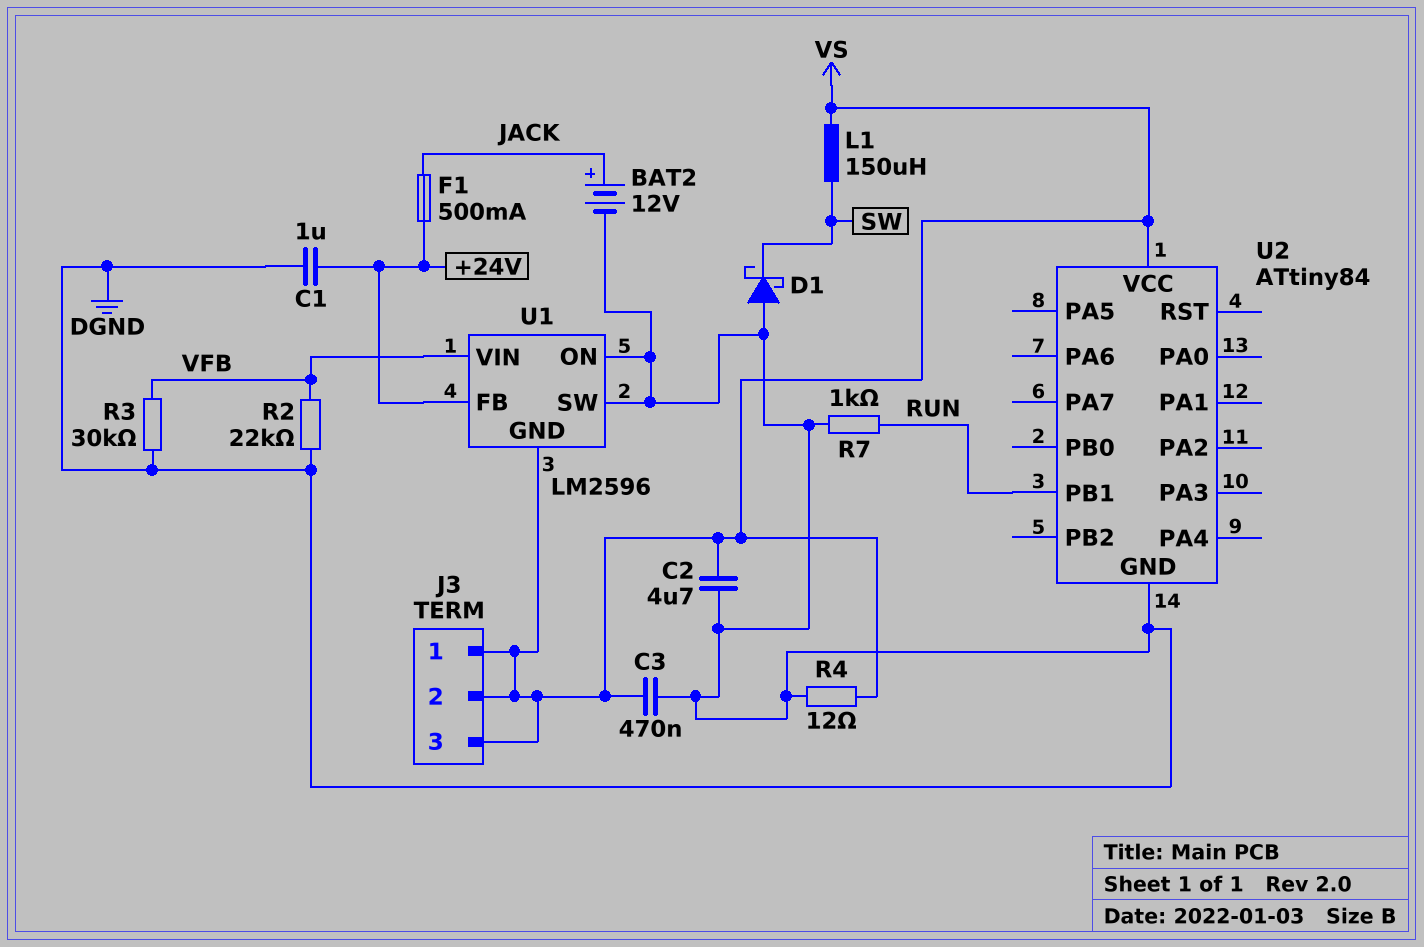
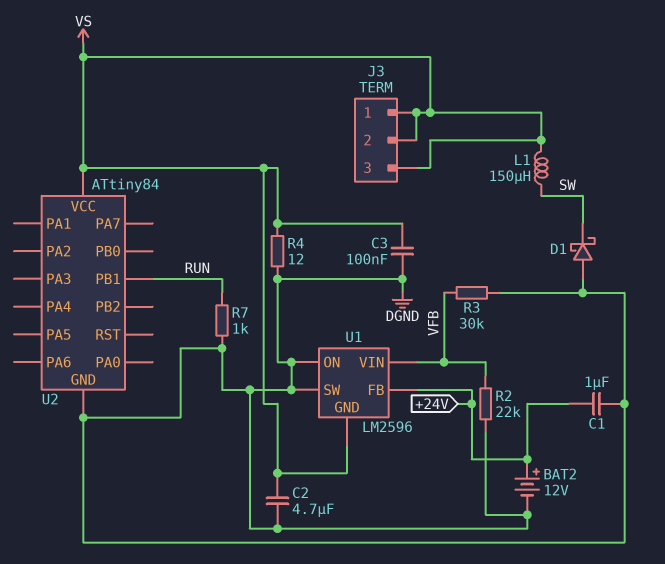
BAT2: 12V (plus JACK, minus DGND) -> 12V (plus +24V, minus DGND)
C3: 470nF (DGND, VS) -> 100nF (DGND, VS)
F1: 500mA (+24V, JACK) -> none

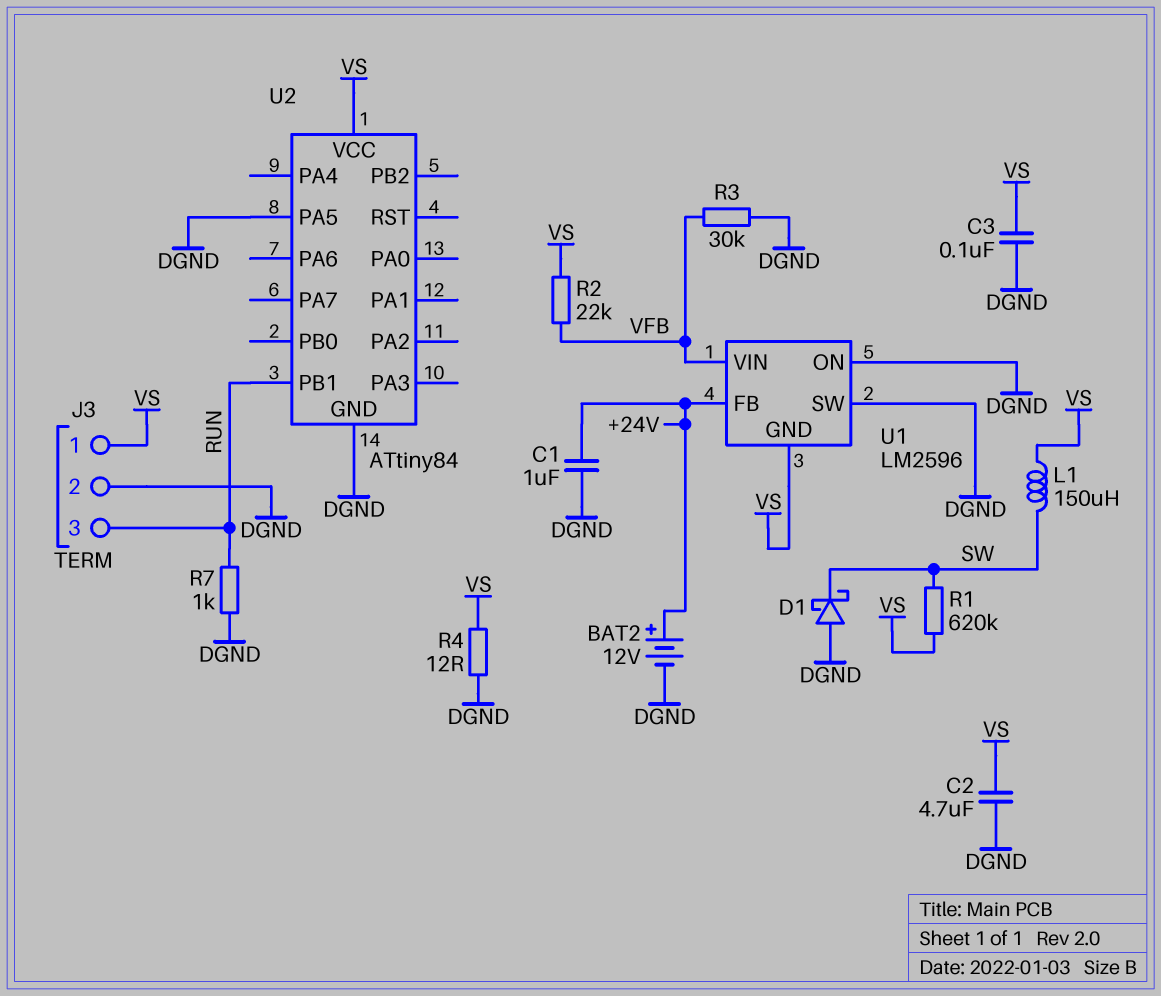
J3 pin 2: VS -> DGND
J3 pin 3: VS -> RUN
R1: none -> 620k (SW, VS)
R2: 22k (DGND, VFB) -> 22k (VFB, VS)
U2 pin PA5: none -> DGND

